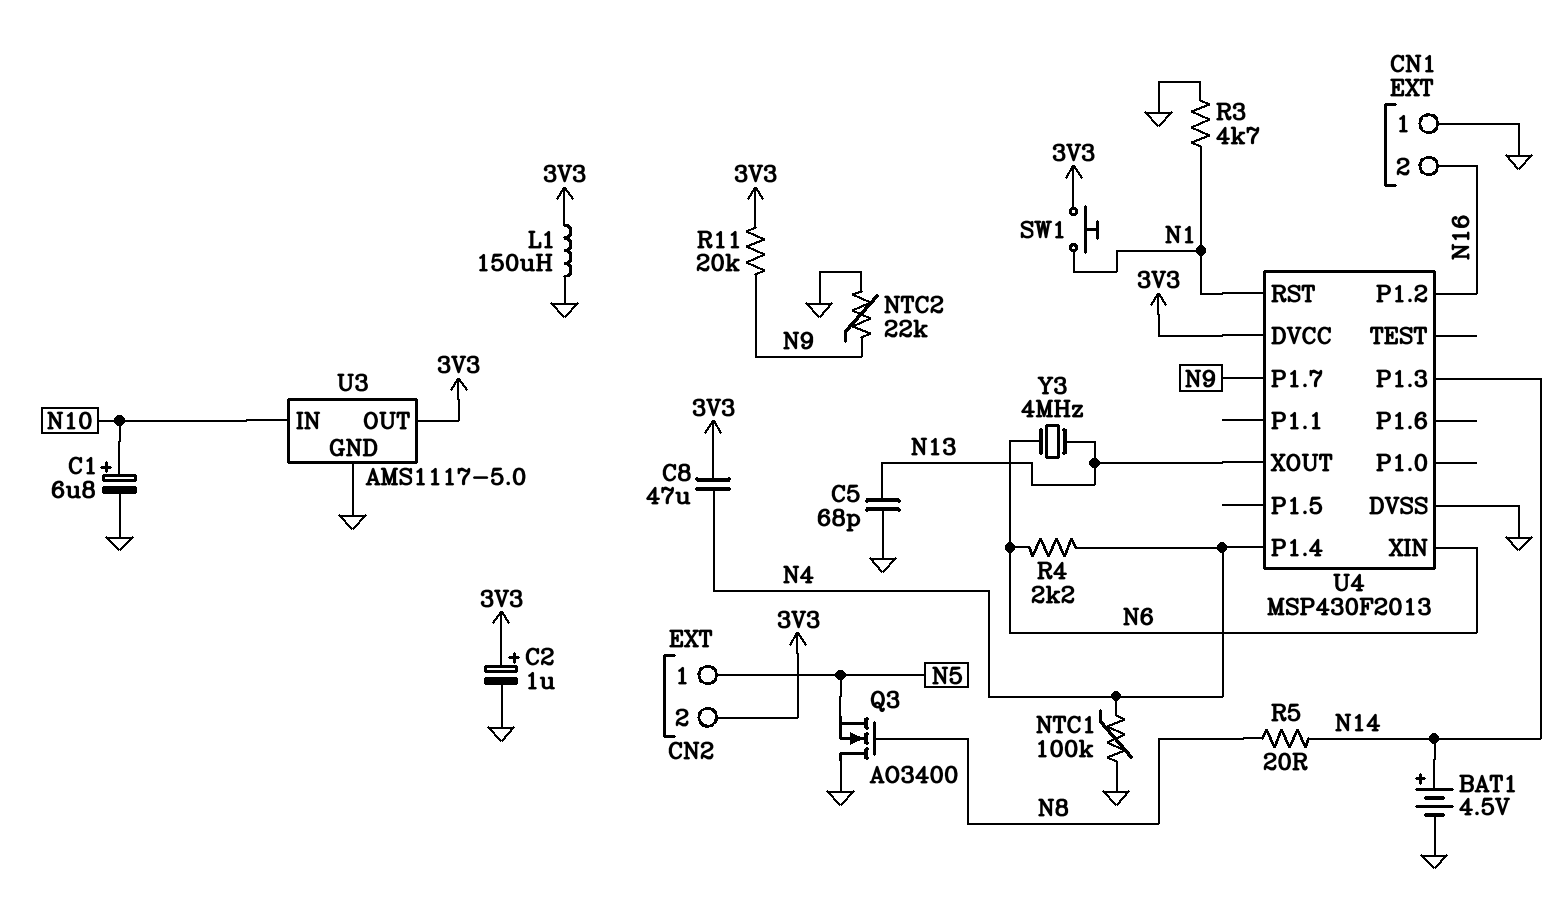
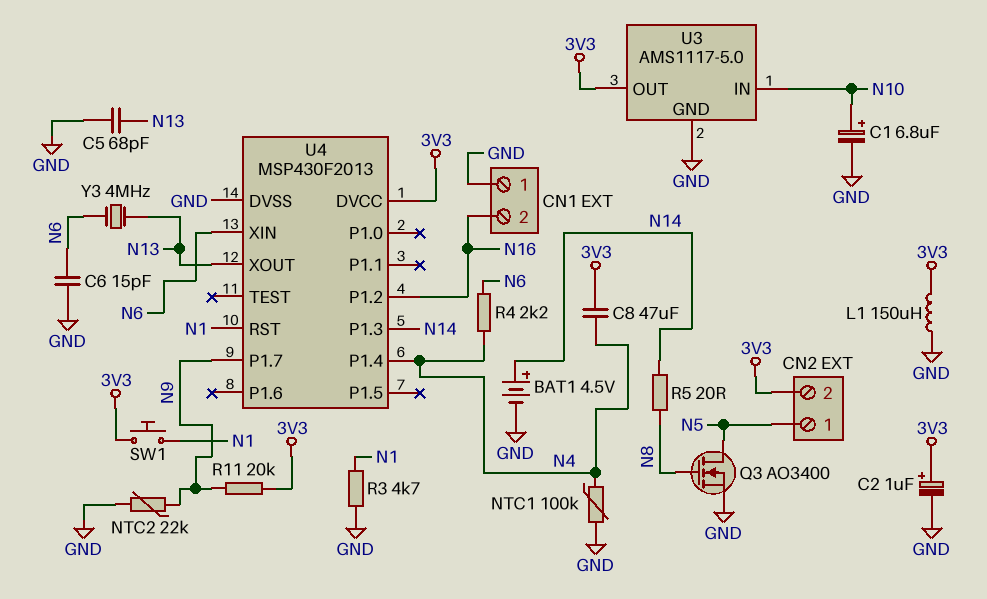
C6: none -> 15pF (GND, N6)
Q3: NMOS AO3400 (G N8, D GND, S N5) -> NMOS AO3400 (G N8, D N5, S GND)

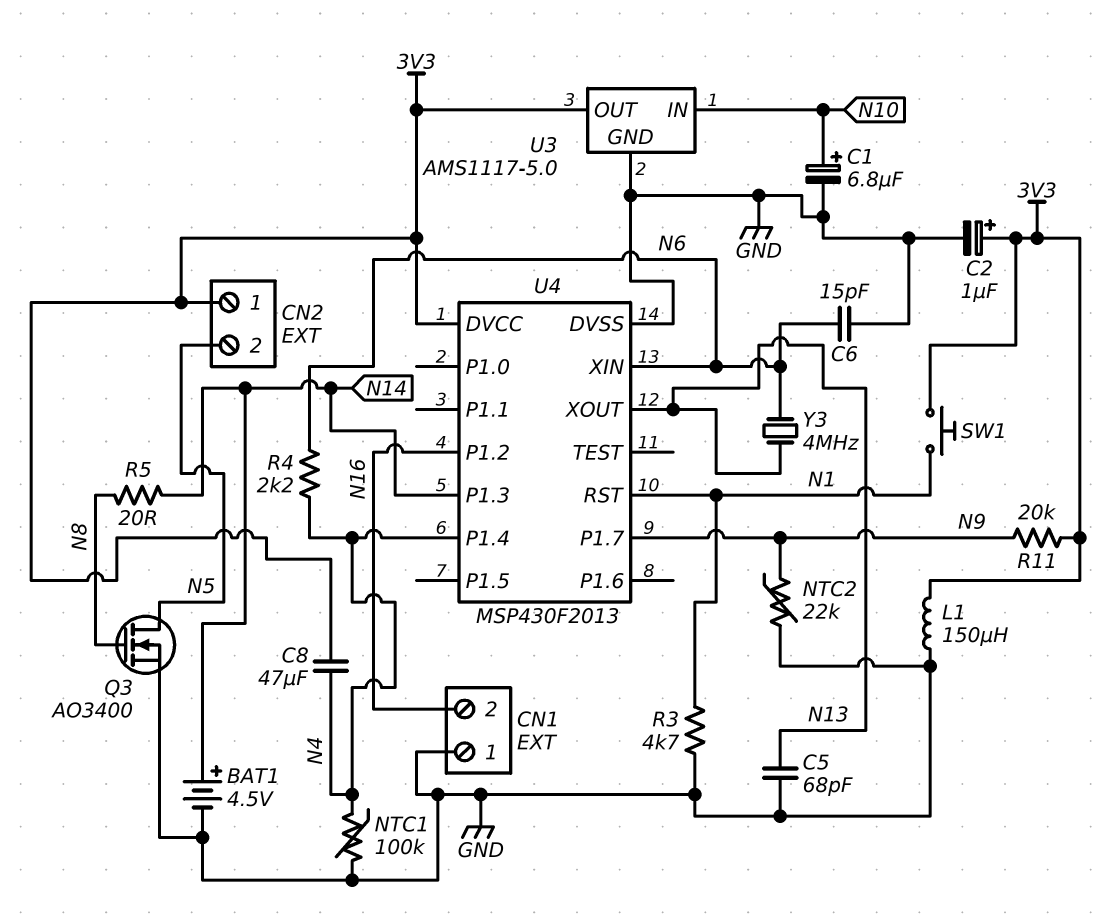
CN2 pin 1: N5 -> 3V3
CN2 pin 2: 3V3 -> N5

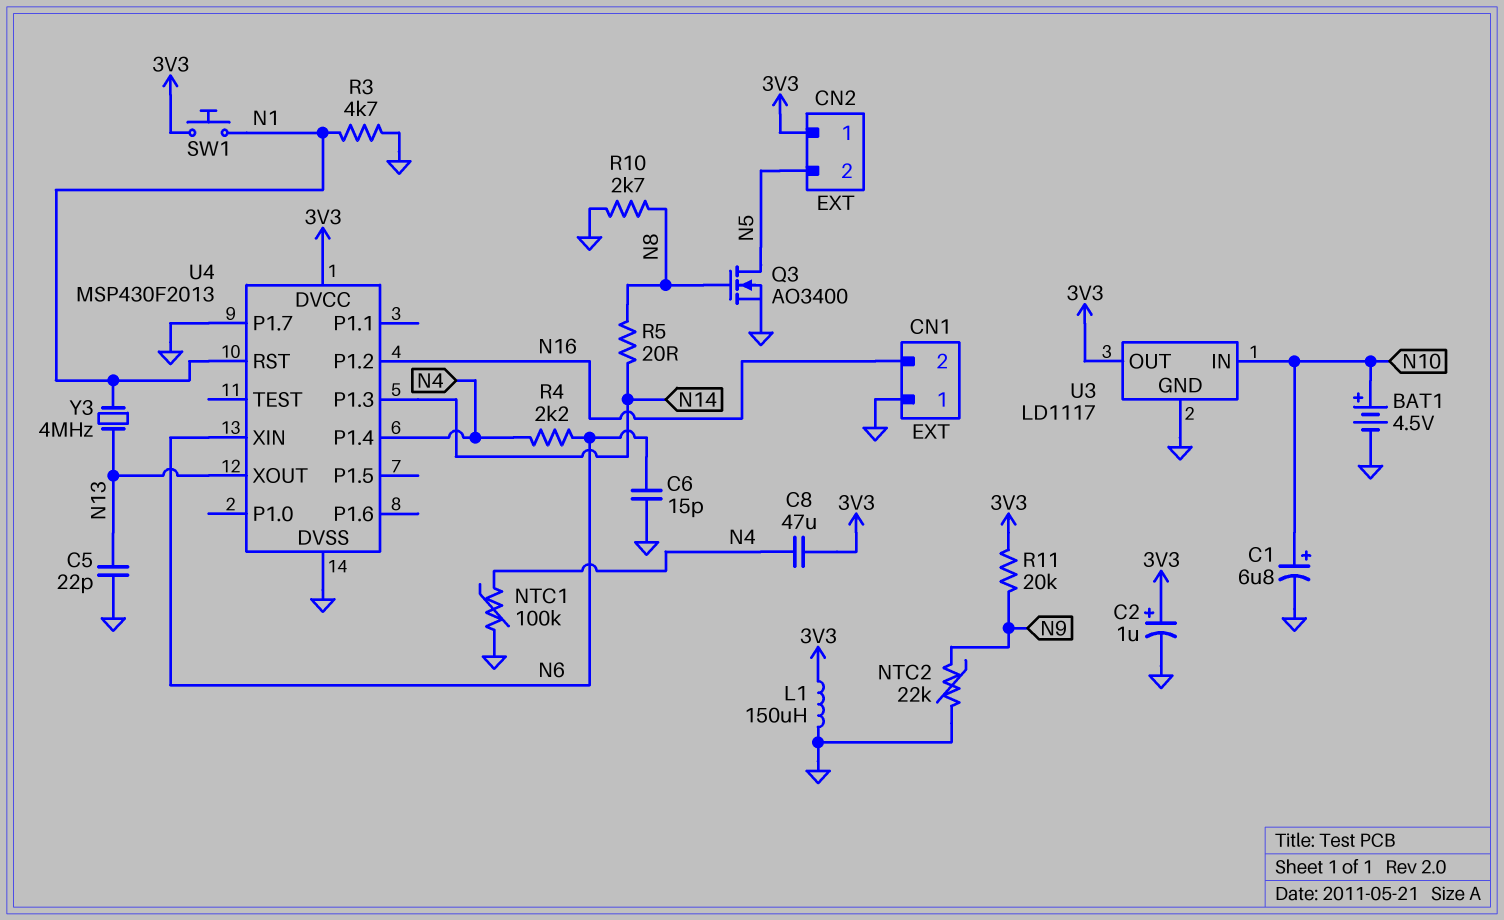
BAT1: 4.5V (plus N14, minus GND) -> 4.5V (plus N10, minus GND)
C5: 68pF (GND, N13) -> 22pF (GND, N13)
R10: none -> 2.7k (GND, N8)
U3: AMS1117-5.0 -> LD1117
U4 pin P1.7: N9 -> GND
Y3: 4MHz (N6, N13) -> 4MHz (N1, N13)

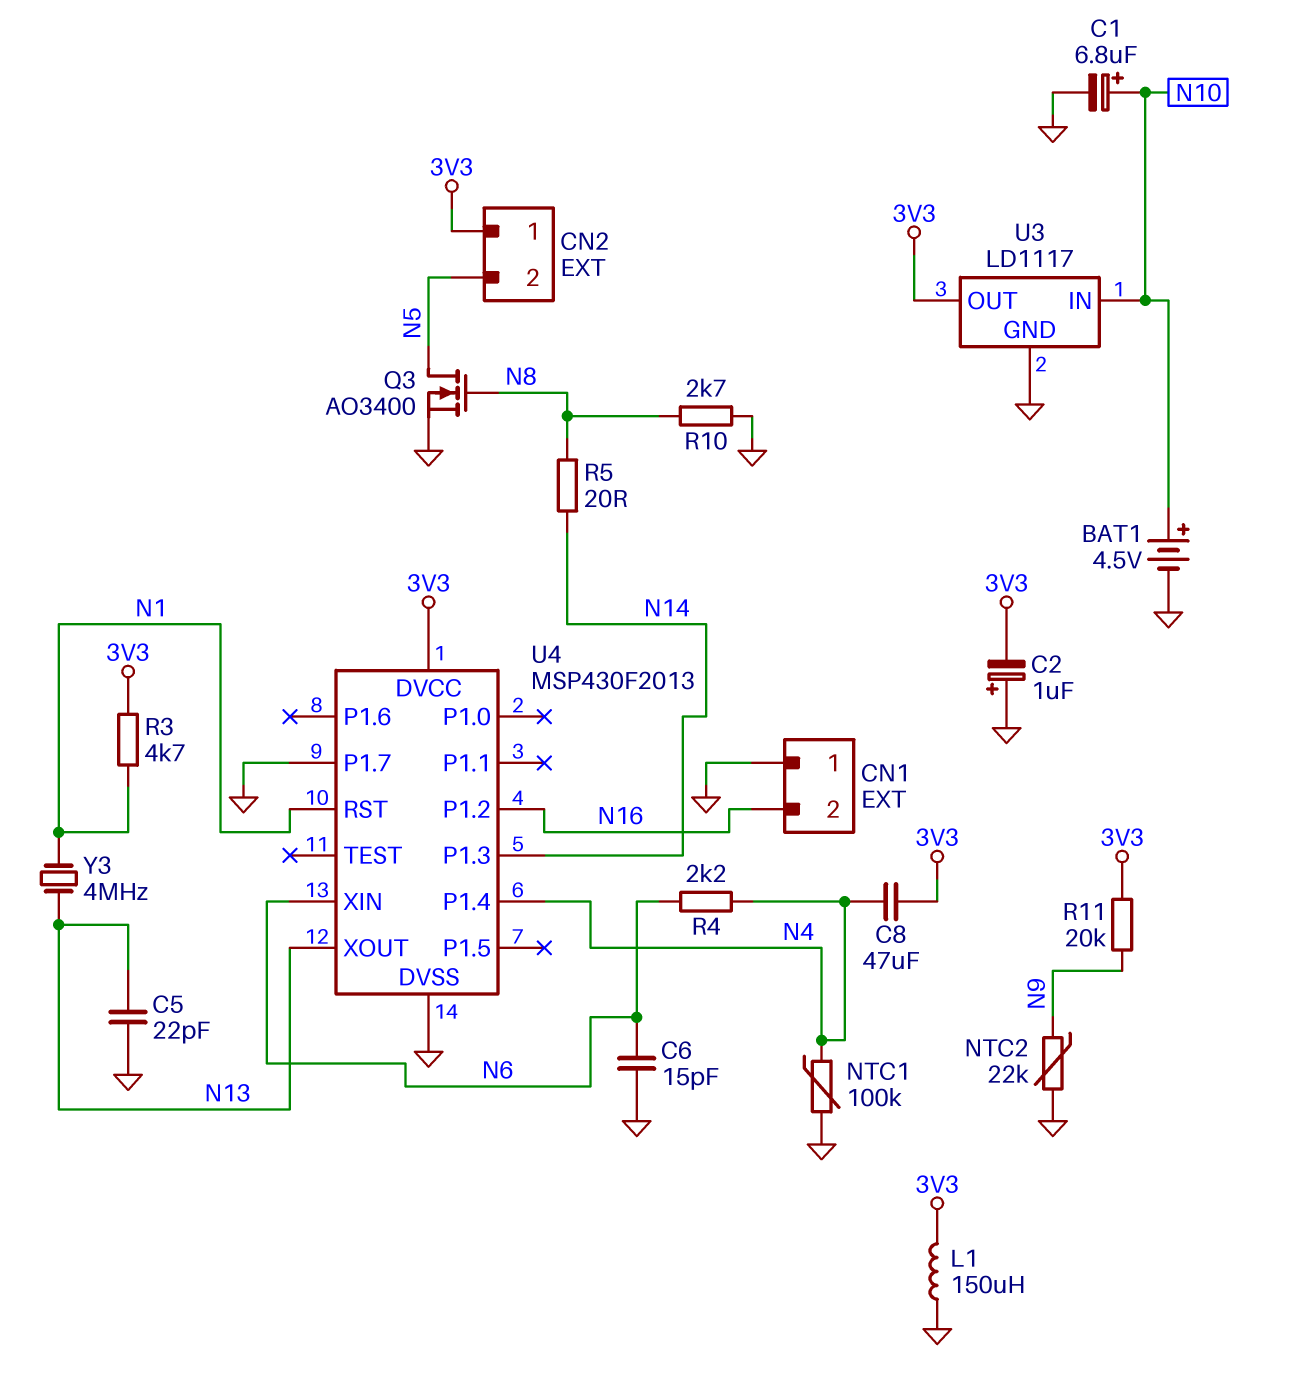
C2: 1uF (plus 3V3, minus GND) -> 1uF (plus GND, minus 3V3)
R3: 4.7k (GND, N1) -> 4.7k (3V3, N1)
SW1: button (3V3, N1) -> none

